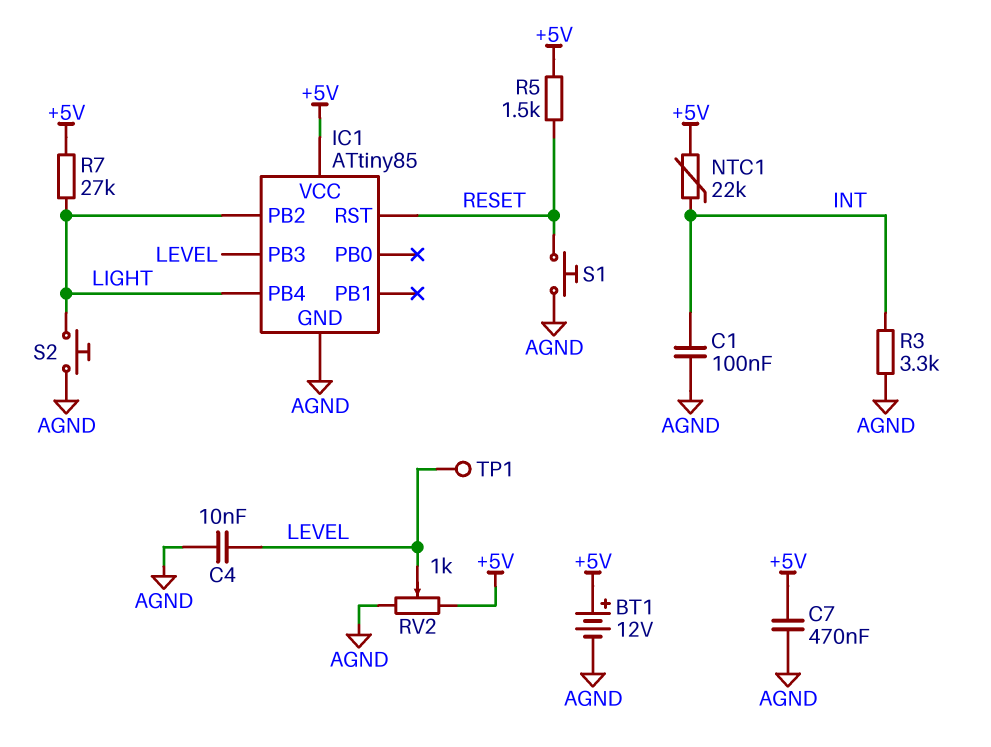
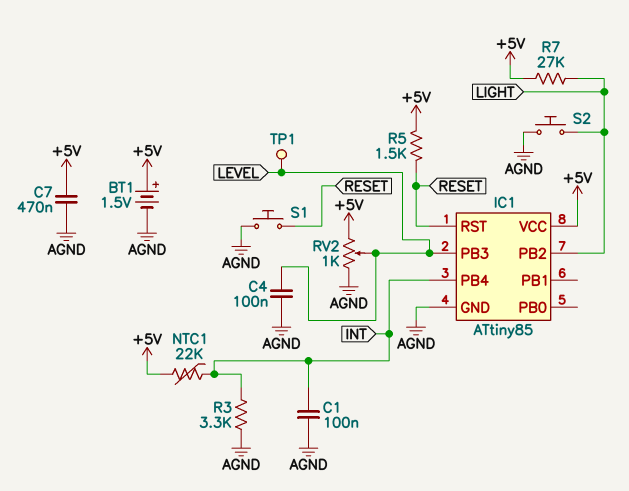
BT1: 12V (plus +5V, minus AGND) -> 1.5V (plus +5V, minus AGND)
C4: 10nF (AGND, LEVEL) -> 100nF (AGND, LEVEL)
IC1 pin PB4: LIGHT -> INT

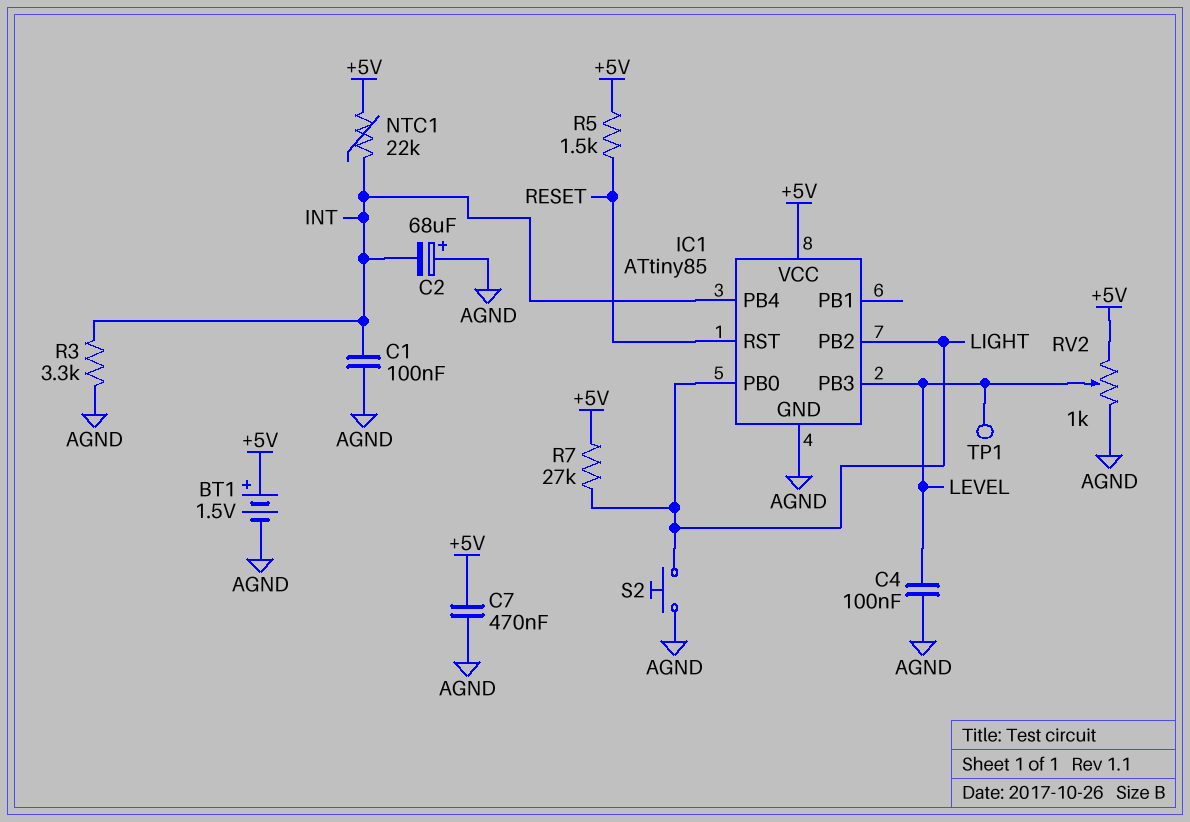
C2: none -> 68uF (plus AGND, minus INT)
IC1 pin PB0: none -> LIGHT
S1: button (AGND, RESET) -> none

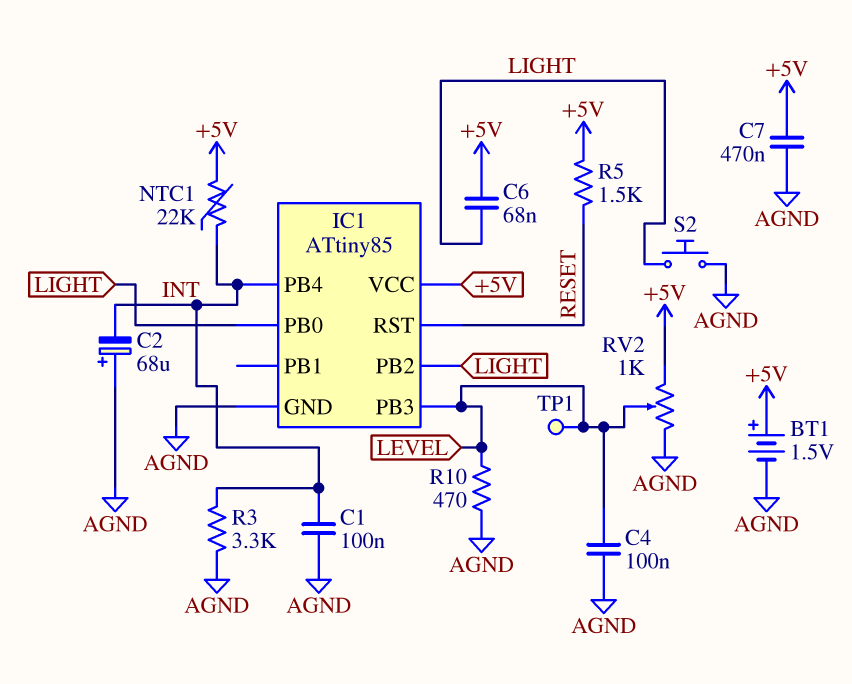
C6: none -> 68nF (+5V, LIGHT)
R7: 27k (+5V, LIGHT) -> none
R10: none -> 470 (AGND, LEVEL)

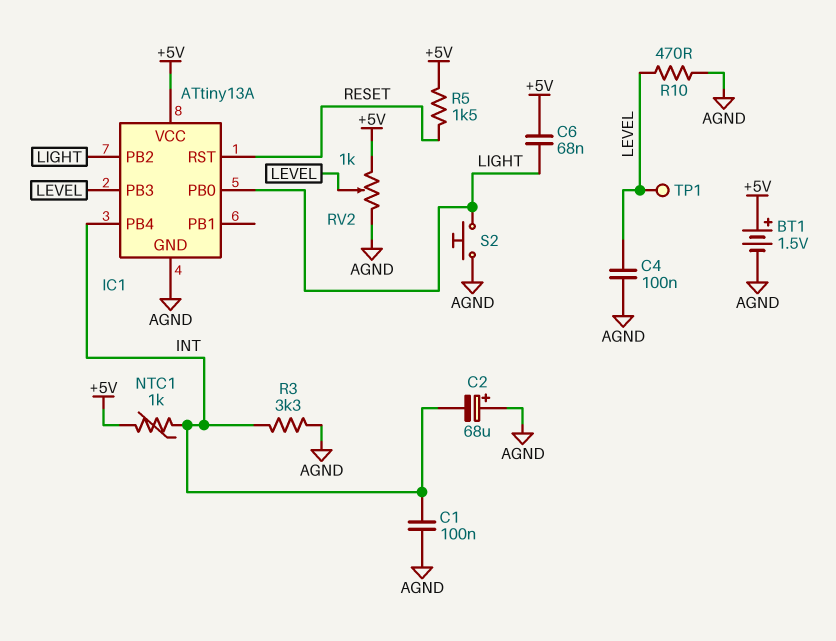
C7: 470nF (+5V, AGND) -> none
IC1: ATtiny85 -> ATtiny13A
NTC1: 22k (+5V, INT) -> 1k (+5V, INT)

